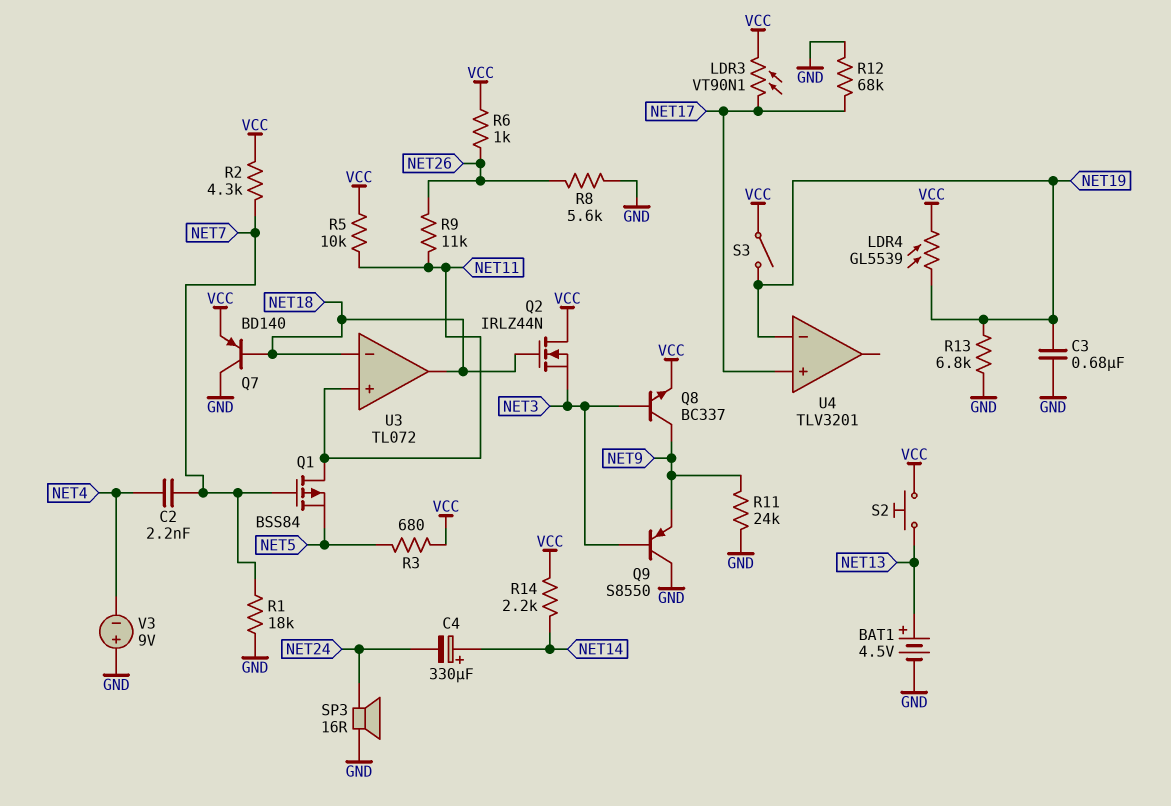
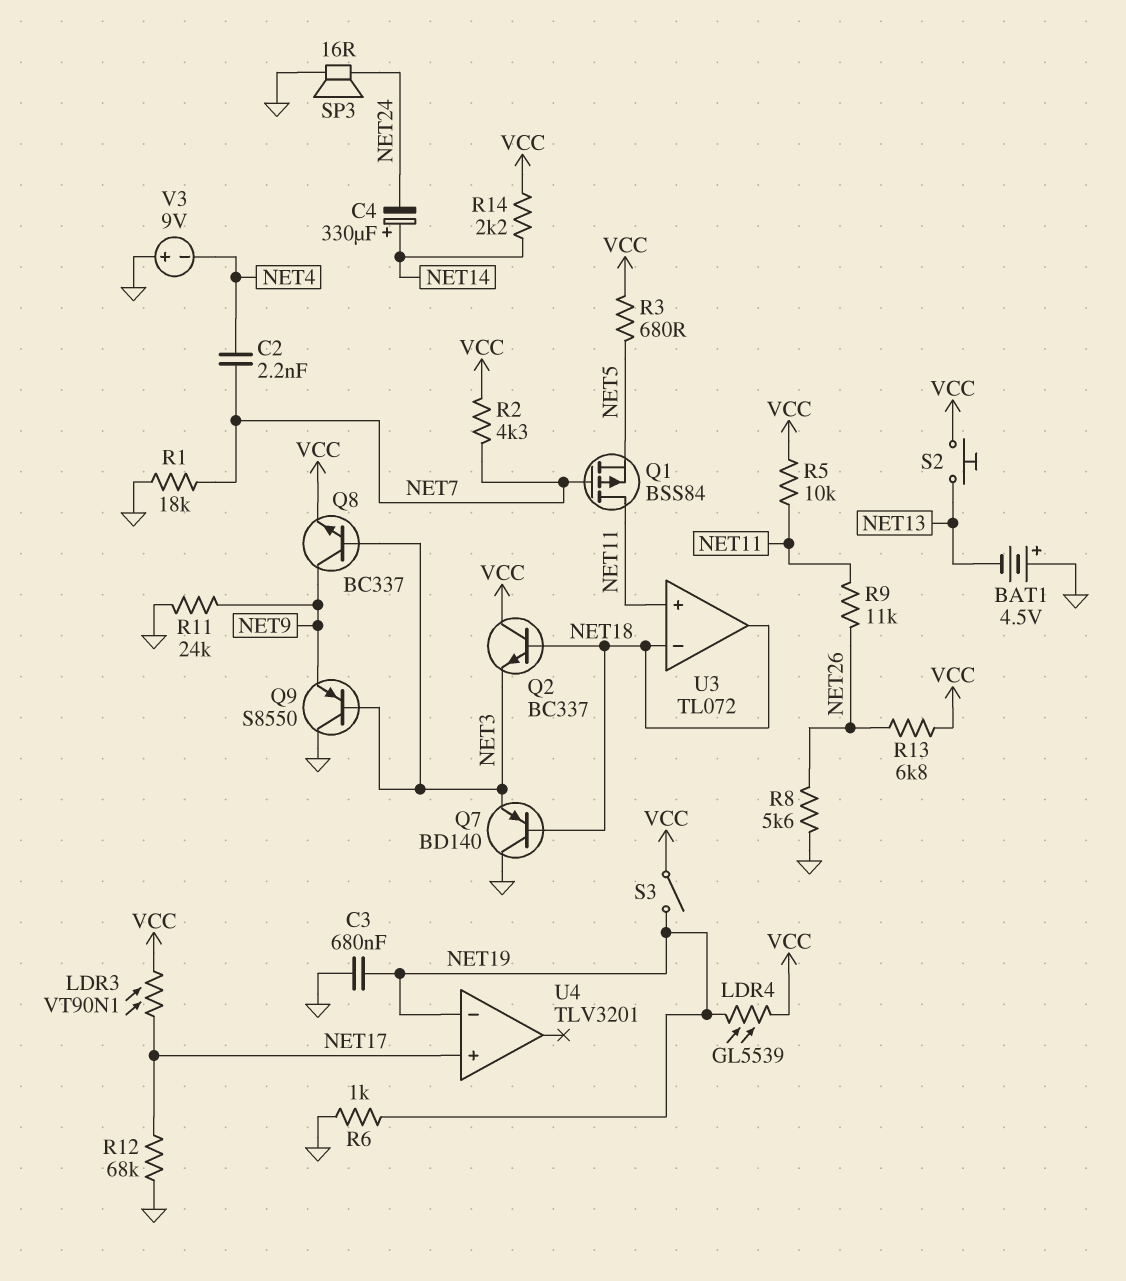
BAT1: 4.5V (plus NET13, minus GND) -> 4.5V (plus GND, minus NET13)
Q2: NMOS IRLZ44N (G NET18, D VCC, S NET3) -> NPN BC337 (B NET18, C VCC, E NET3)
Q7: PNP BD140 (B NET18, C GND, E VCC) -> PNP BD140 (B NET18, C GND, E NET3)
R6: 1k (NET26, VCC) -> 1k (GND, NET19)
R13: 6.8k (GND, NET19) -> 6.8k (NET26, VCC)

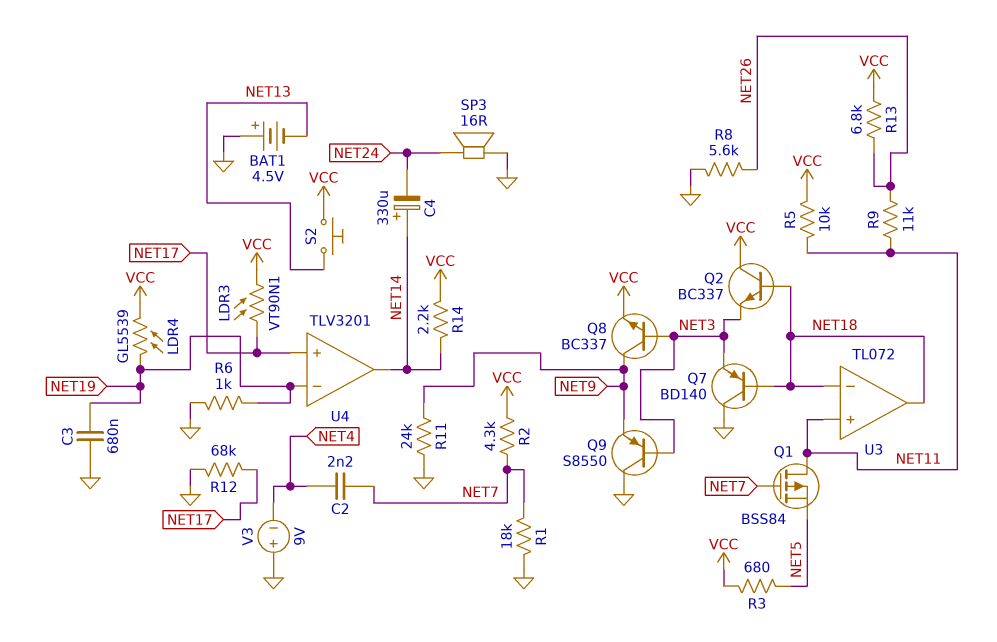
S3: switch (NET19, VCC) -> none
U4 pin out: none -> NET14

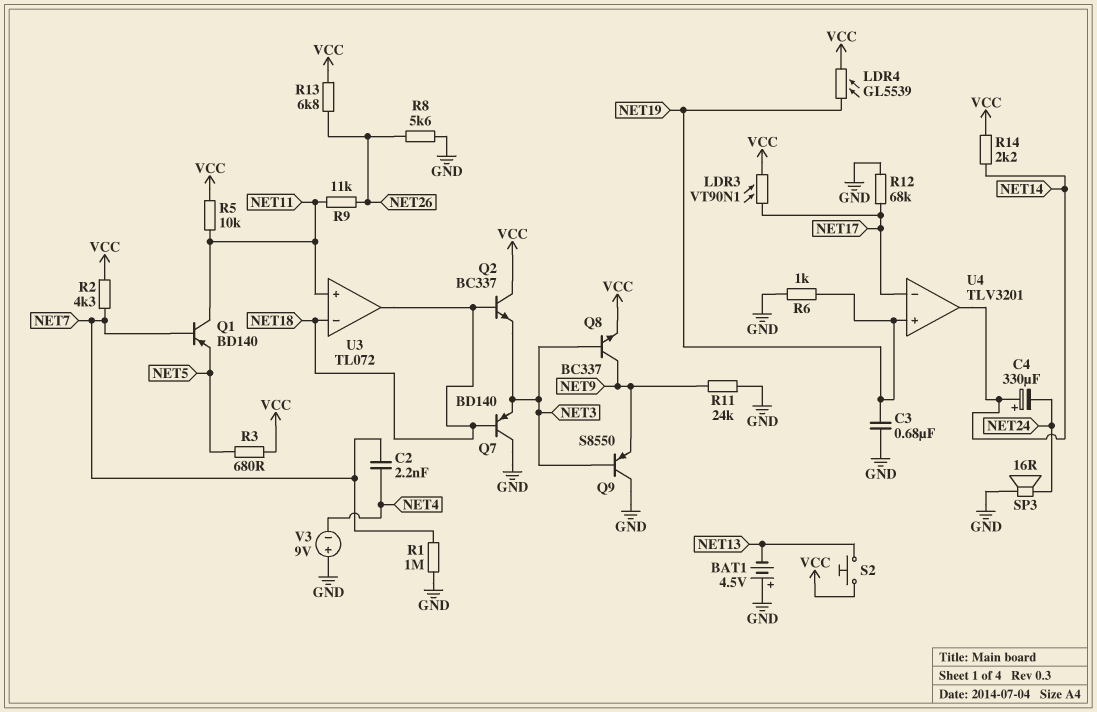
Q1: PMOS BSS84 (G NET7, D NET11, S NET5) -> PNP BD140 (B NET7, C NET11, E NET5)
R1: 18k (GND, NET7) -> 1M (GND, NET7)
U4 pin in+: NET17 -> NET19
U4 pin in-: NET19 -> NET17

